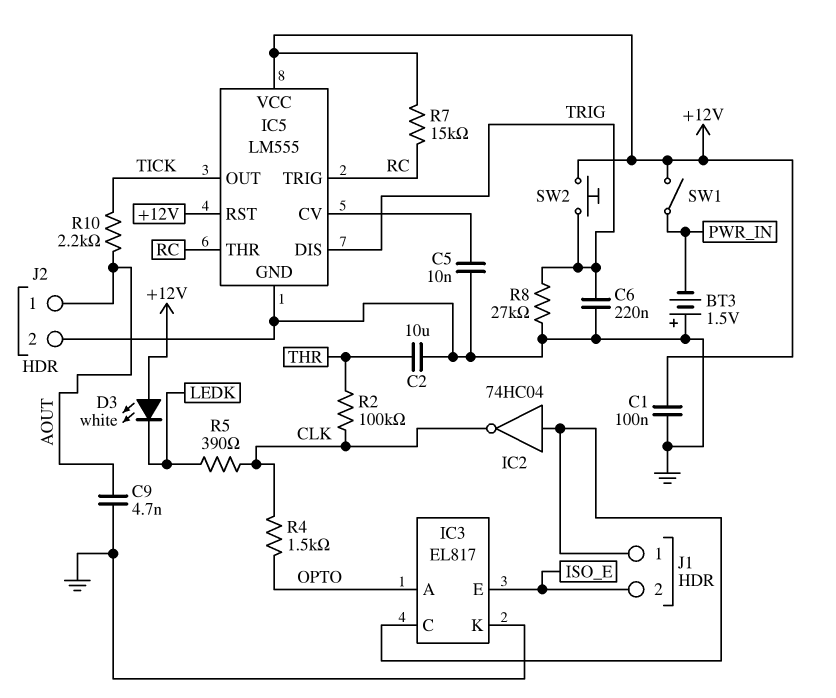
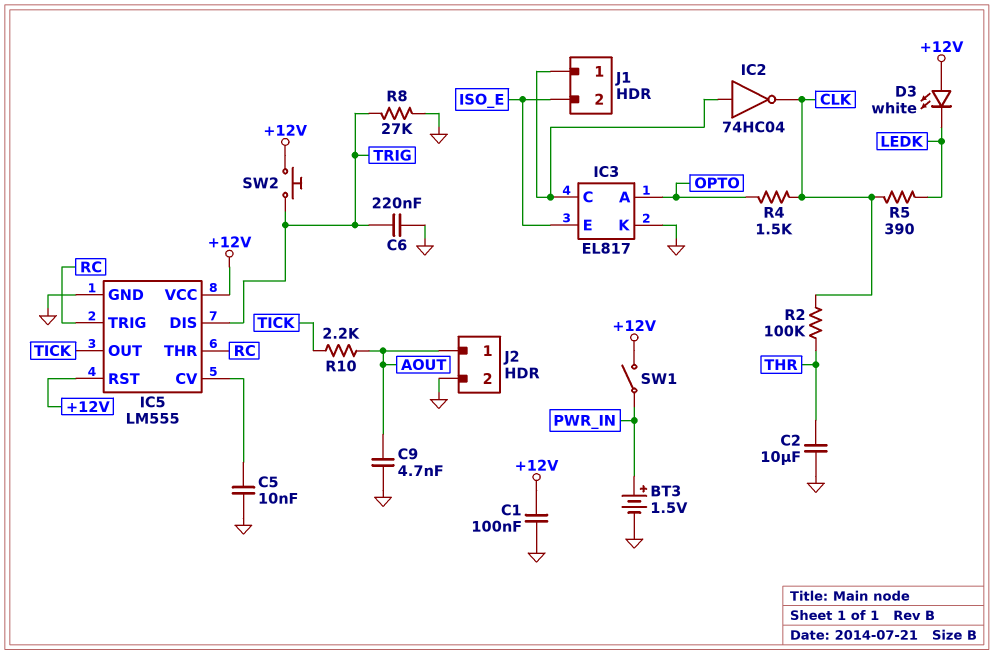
BT3: 1.5V (plus GND, minus PWR_IN) -> 1.5V (plus PWR_IN, minus GND)
R7: 15k (+12V, RC) -> none

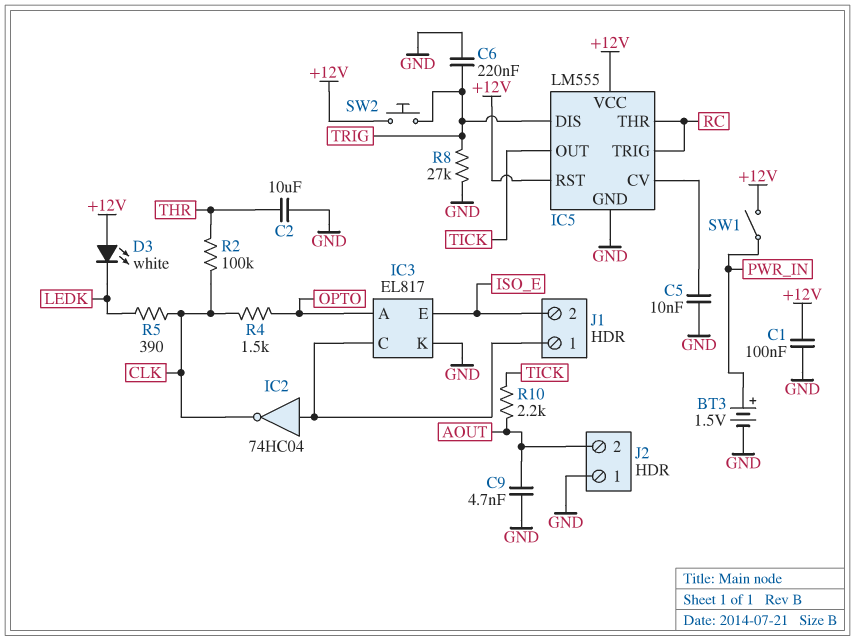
J2 pin 1: AOUT -> GND
J2 pin 2: GND -> AOUT

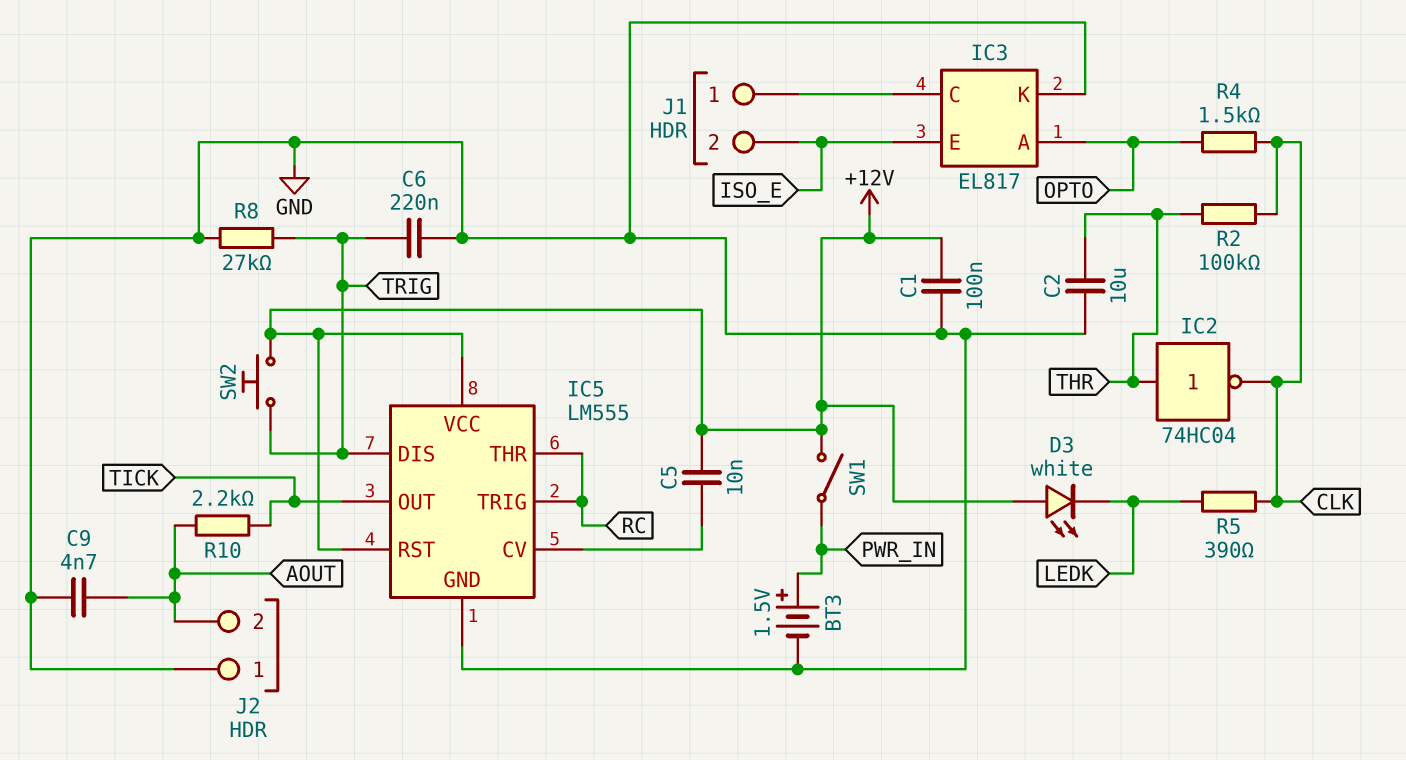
C5: 10nF (GND, IC5/CV) -> 10nF (+12V, IC5/CV)
IC2: NOT 74HC04 (in IC3/C, out CLK) -> NOT 74HC04 (in THR, out CLK)

